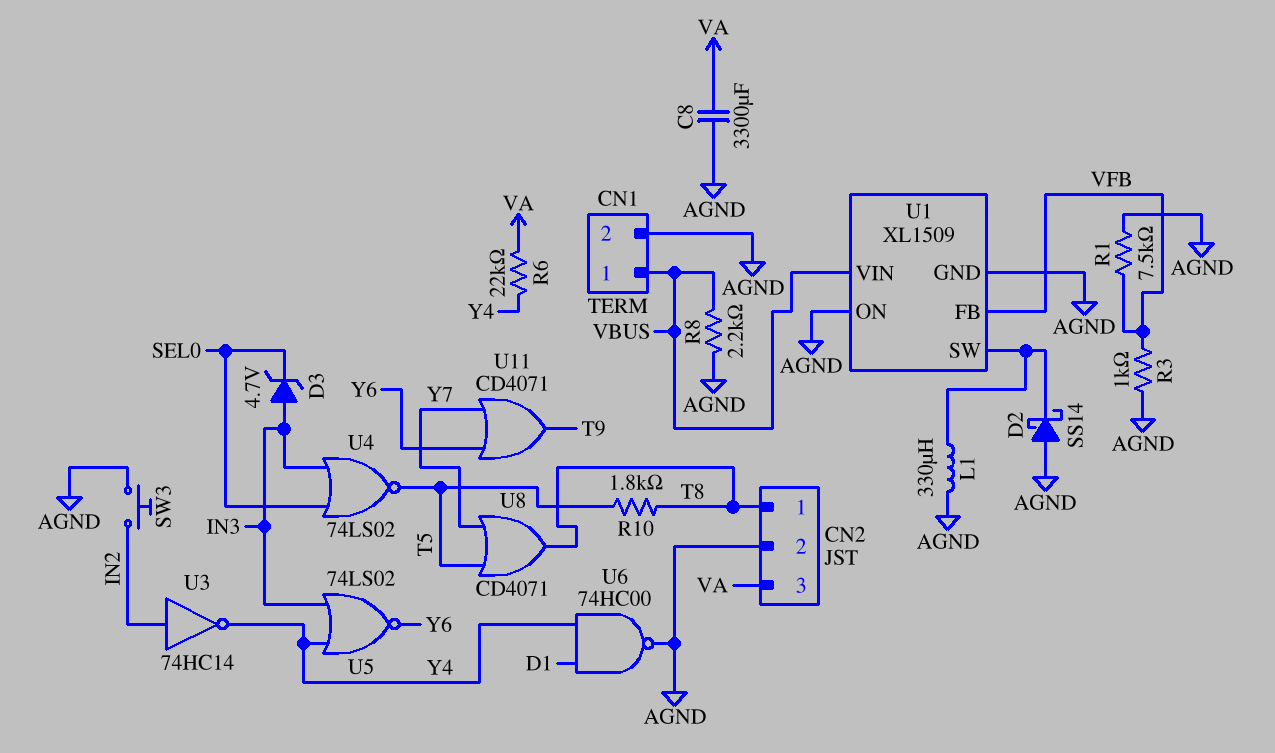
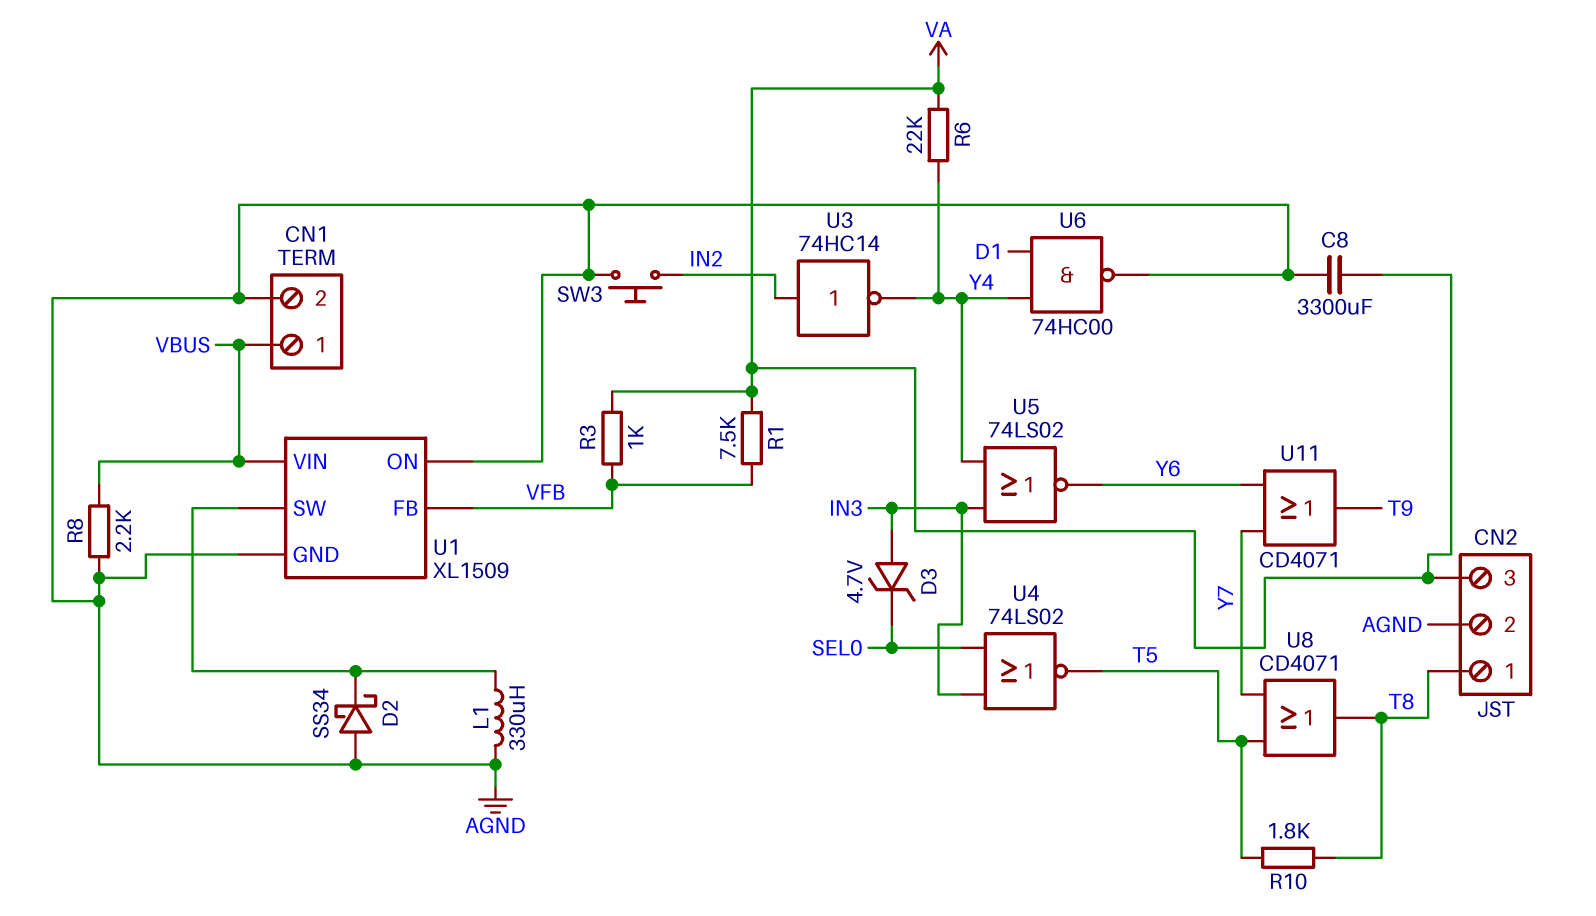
D2: schottky SS14 (A AGND, K U1/SW) -> schottky SS34 (A AGND, K U1/SW)
R1: 7.5k (AGND, VFB) -> 7.5k (VA, VFB)
R3: 1k (AGND, VFB) -> 1k (VA, VFB)

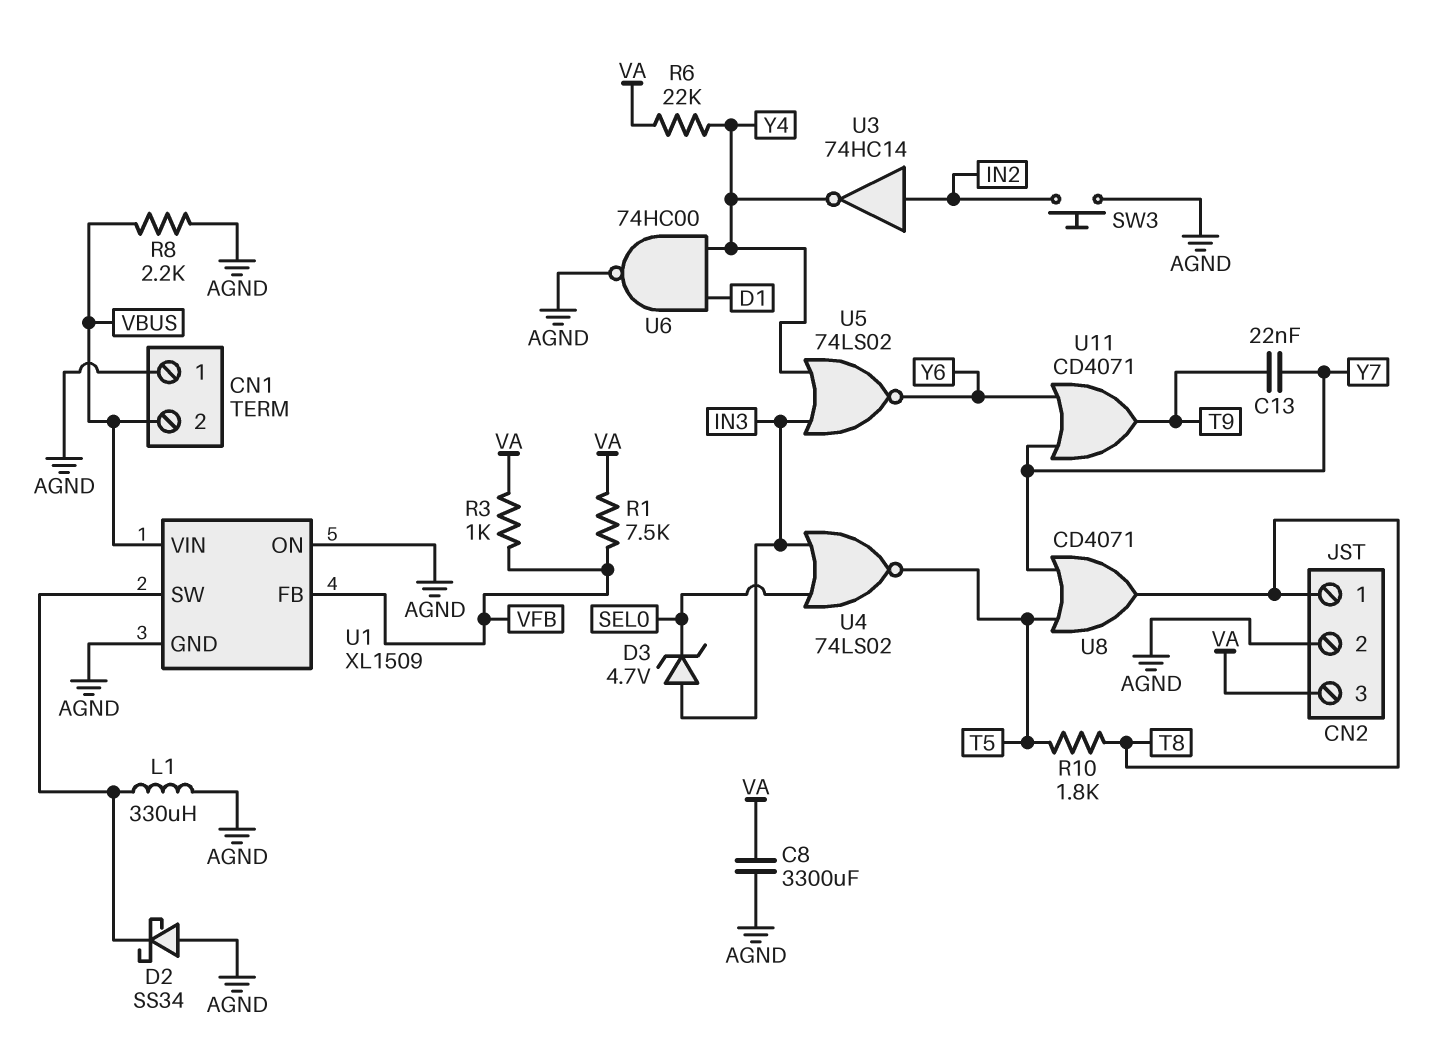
C13: none -> 22nF (T9, Y7)
CN1 pin 1: VBUS -> AGND
CN1 pin 2: AGND -> VBUS

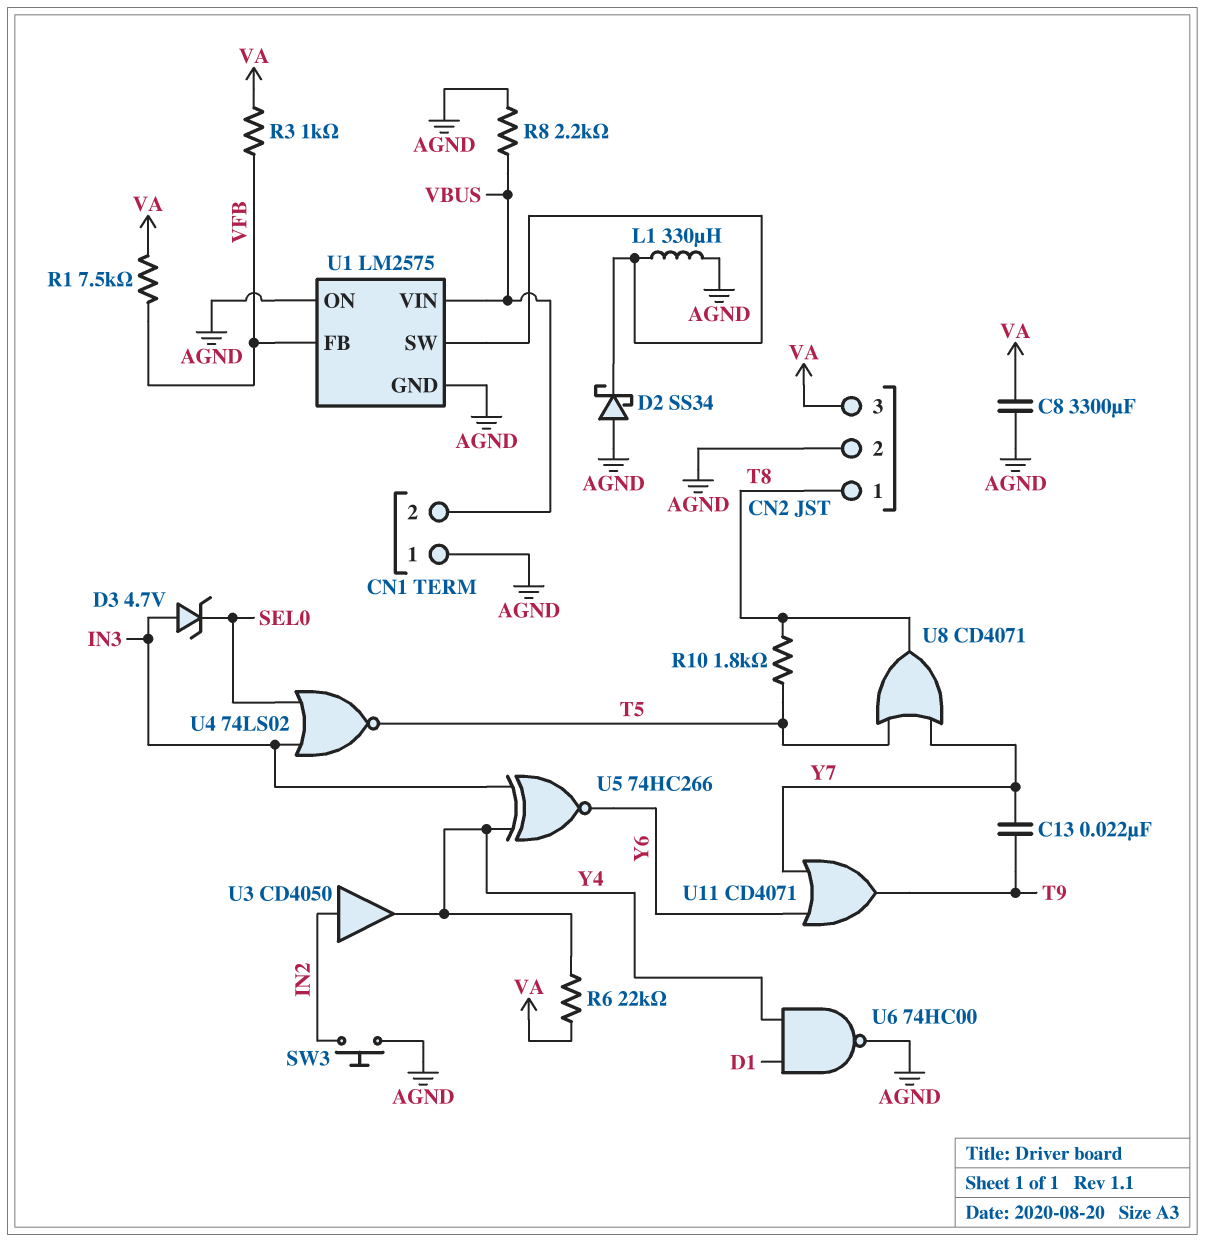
U1: XL1509 -> LM2575
U3: NOT 74HC14 (in IN2, out Y4) -> buffer CD4050 (in IN2, out Y4)
U5: NOR 74LS02 (in IN3, in Y4, out Y6) -> XNOR 74HC266 (in IN3, in Y4, out Y6)

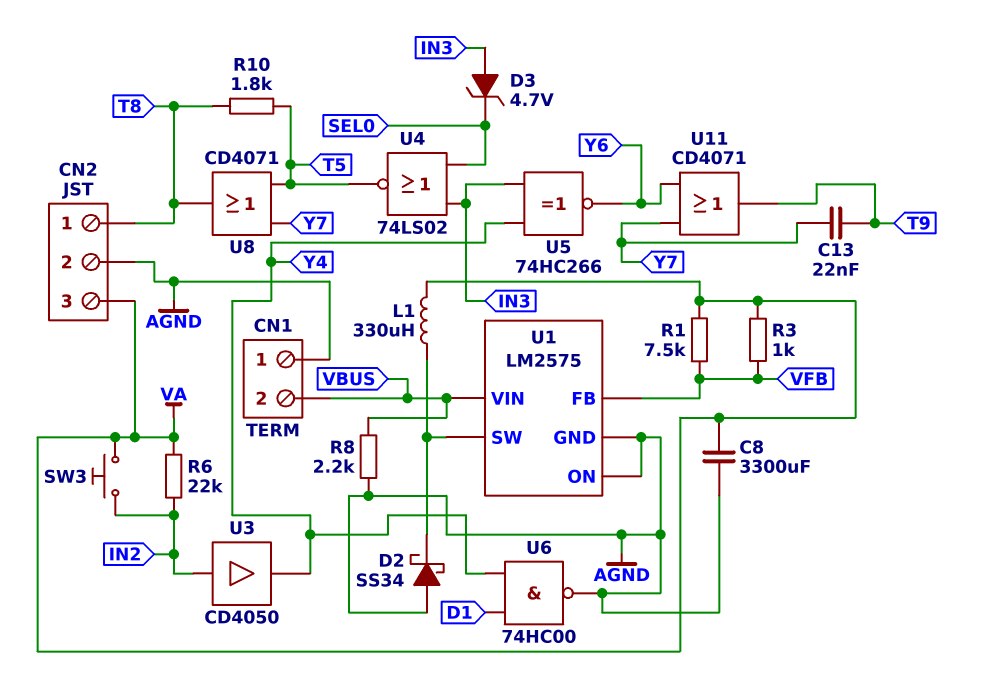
L1: 330uH (AGND, U1/SW) -> 330uH (U1/SW, VA)
R6: 22k (VA, Y4) -> 22k (IN2, VA)
SW3: button (AGND, IN2) -> button (IN2, VA)

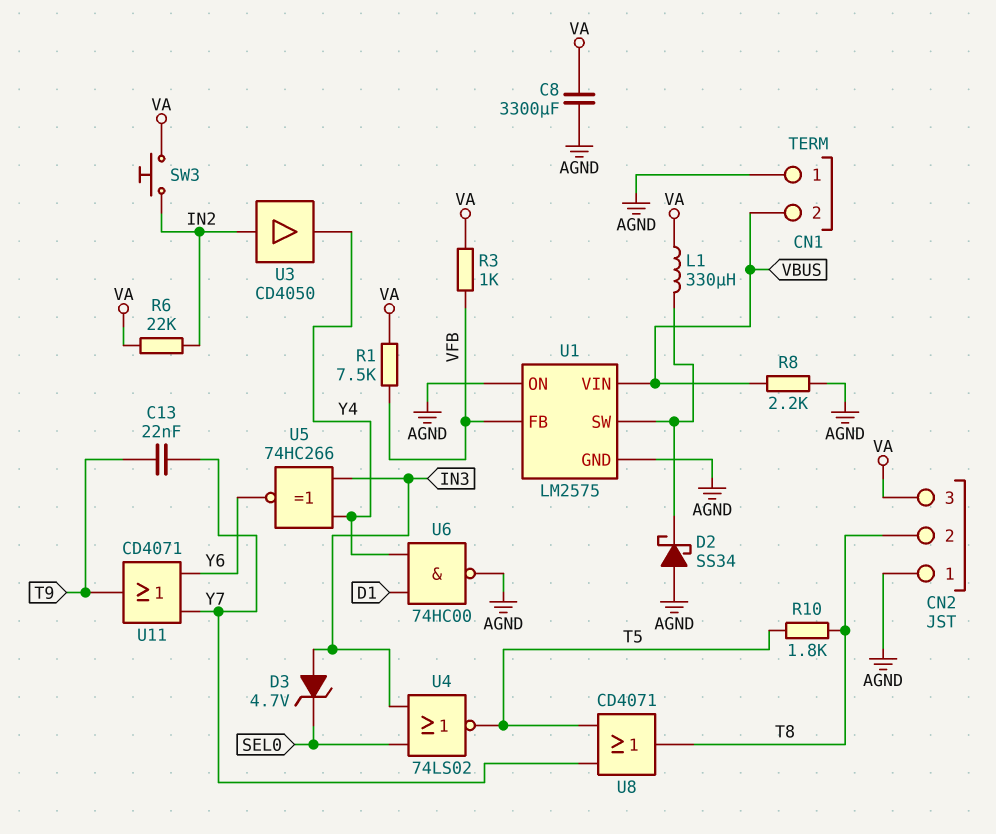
CN2 pin 1: T8 -> AGND
CN2 pin 2: AGND -> T8

